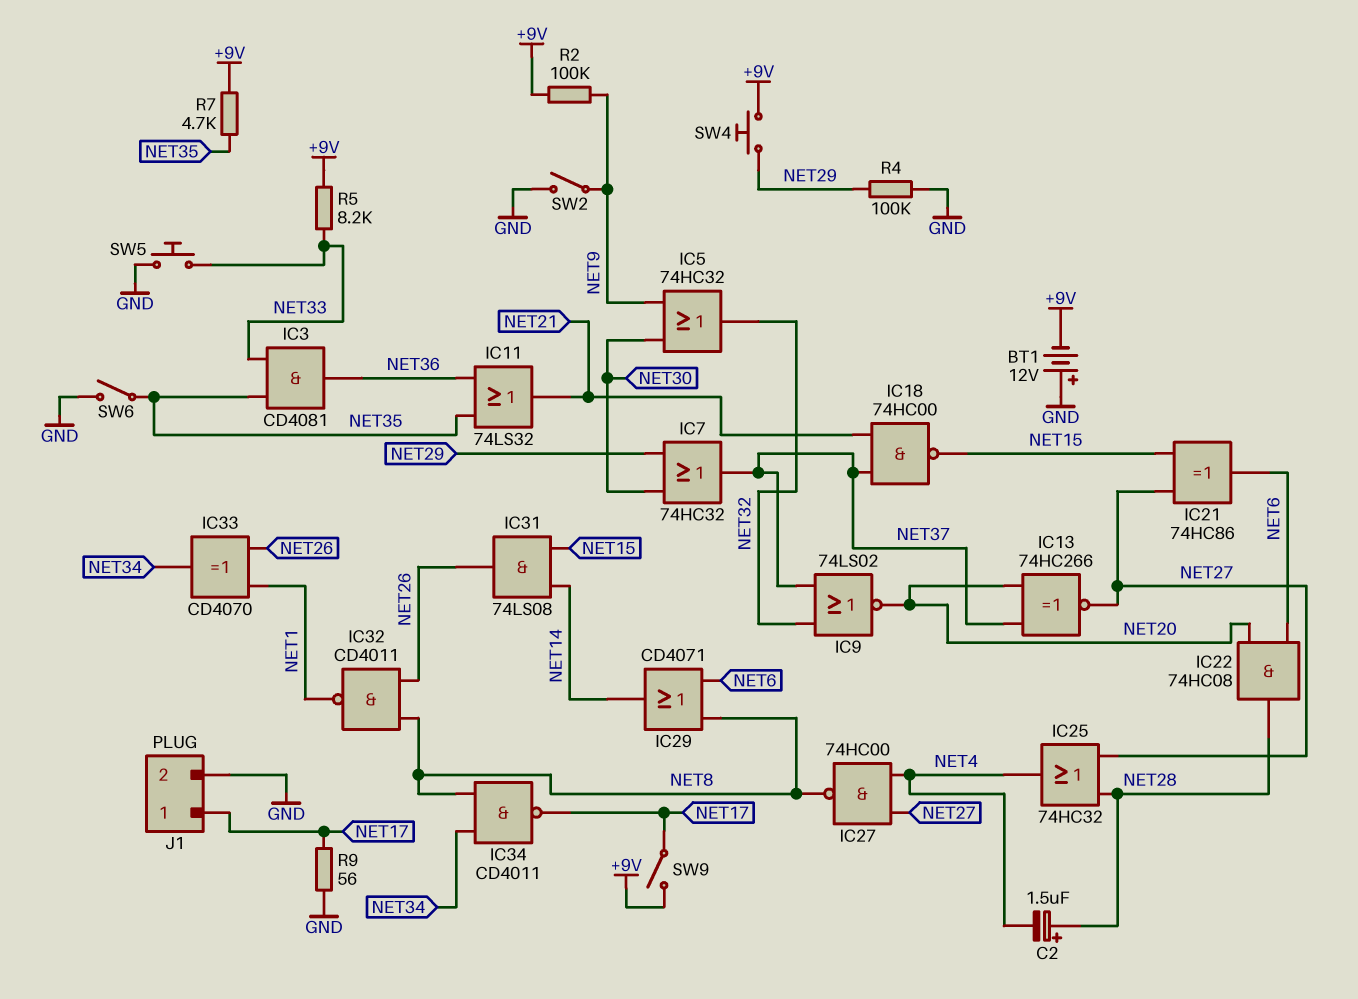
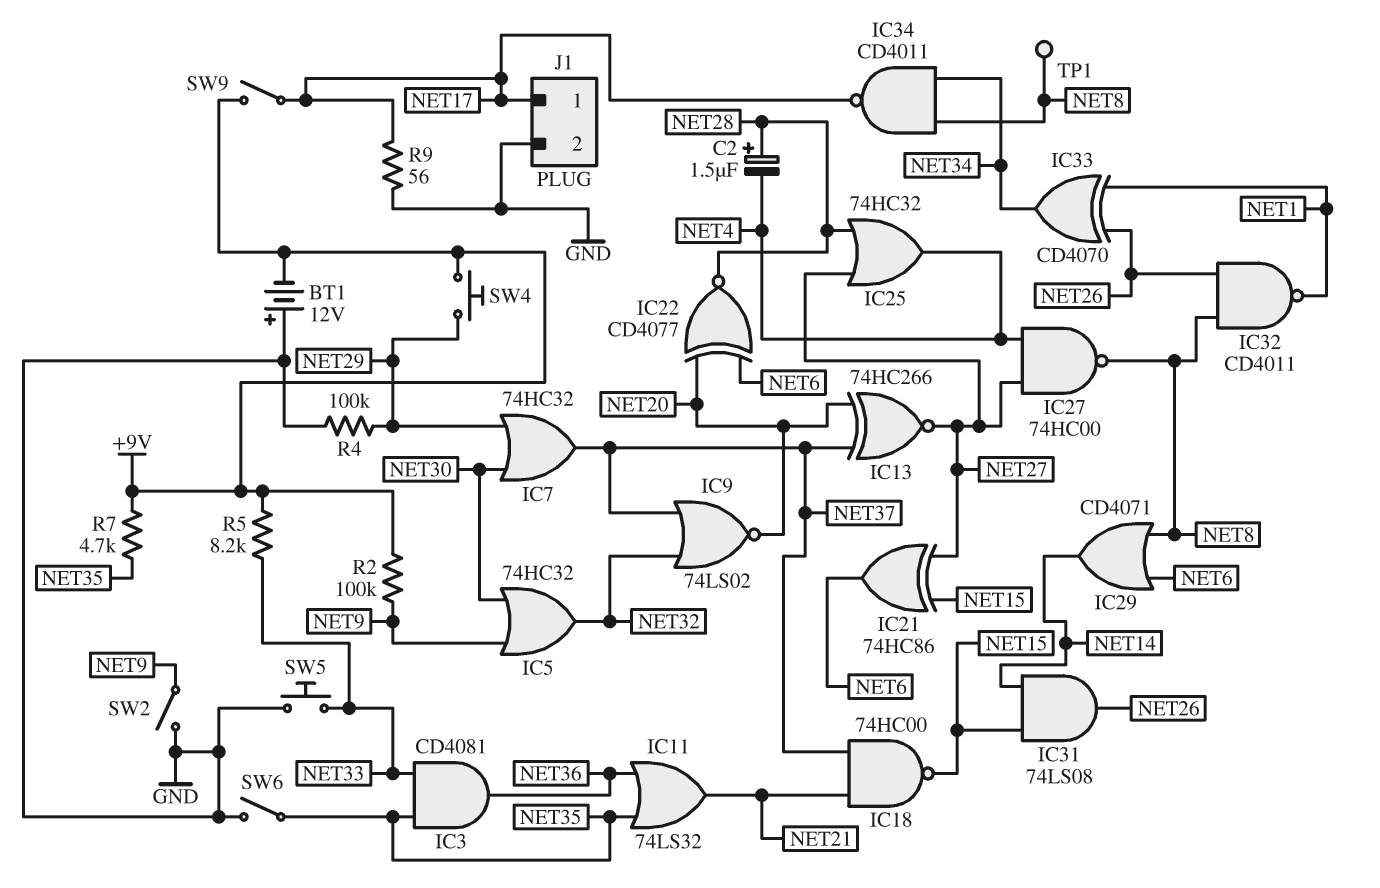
IC22: AND 74HC08 (in NET6, in NET20, out NET28) -> XNOR CD4077 (in NET6, in NET20, out NET28)
TP1: none -> test point (NET8)

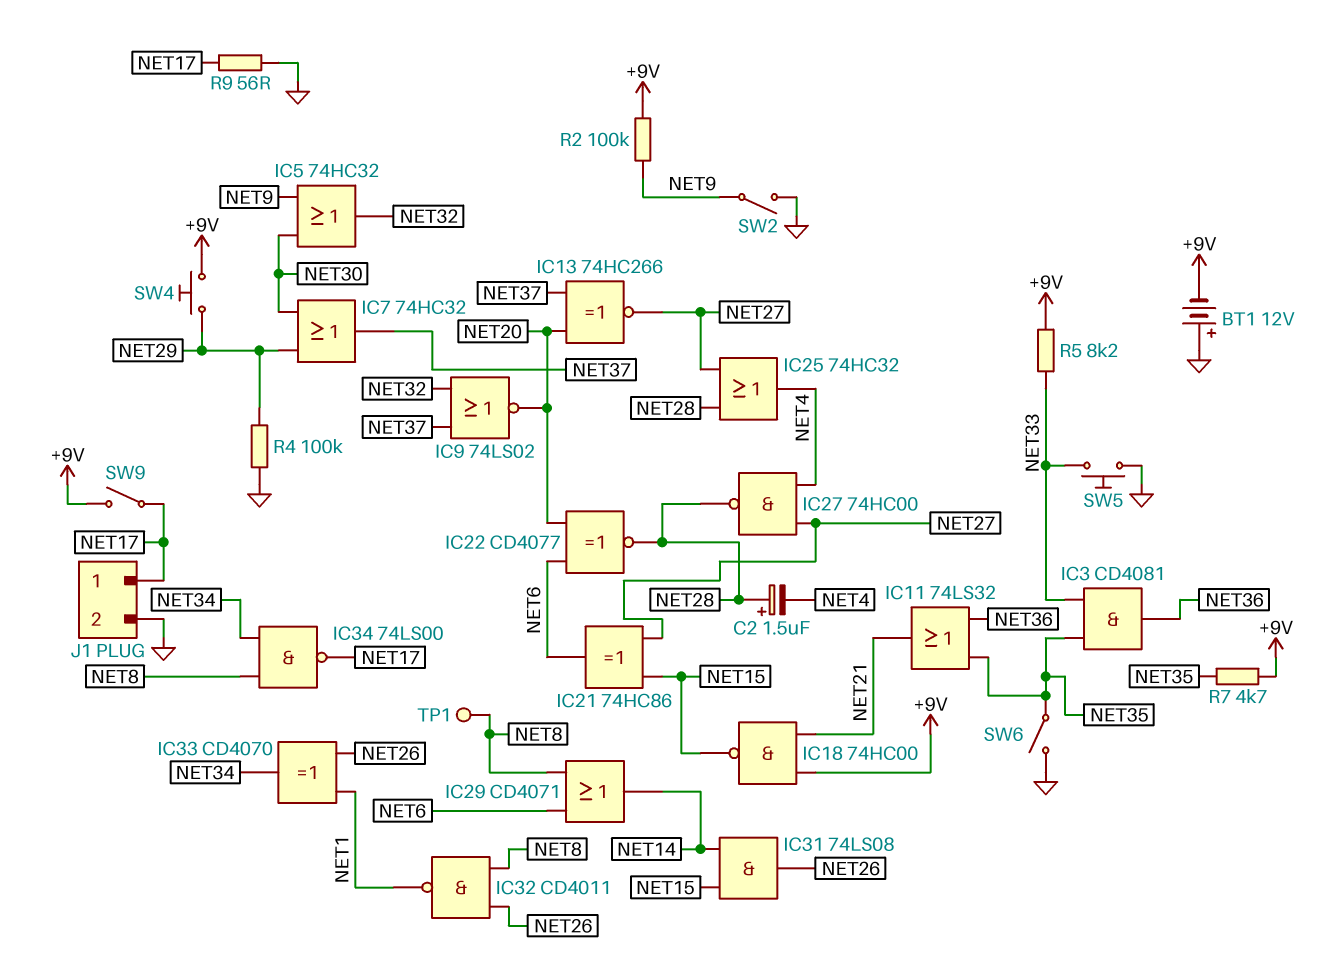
IC18: NAND 74HC00 (in NET21, in NET37, out NET15) -> NAND 74HC00 (in +9V, in NET21, out NET15)
IC27: NAND 74HC00 (in NET4, in NET27, out NET8) -> NAND 74HC00 (in NET4, in NET27, out NET28)
IC34: NAND CD4011 (in NET8, in NET34, out NET17) -> NAND 74LS00 (in NET8, in NET34, out NET17)

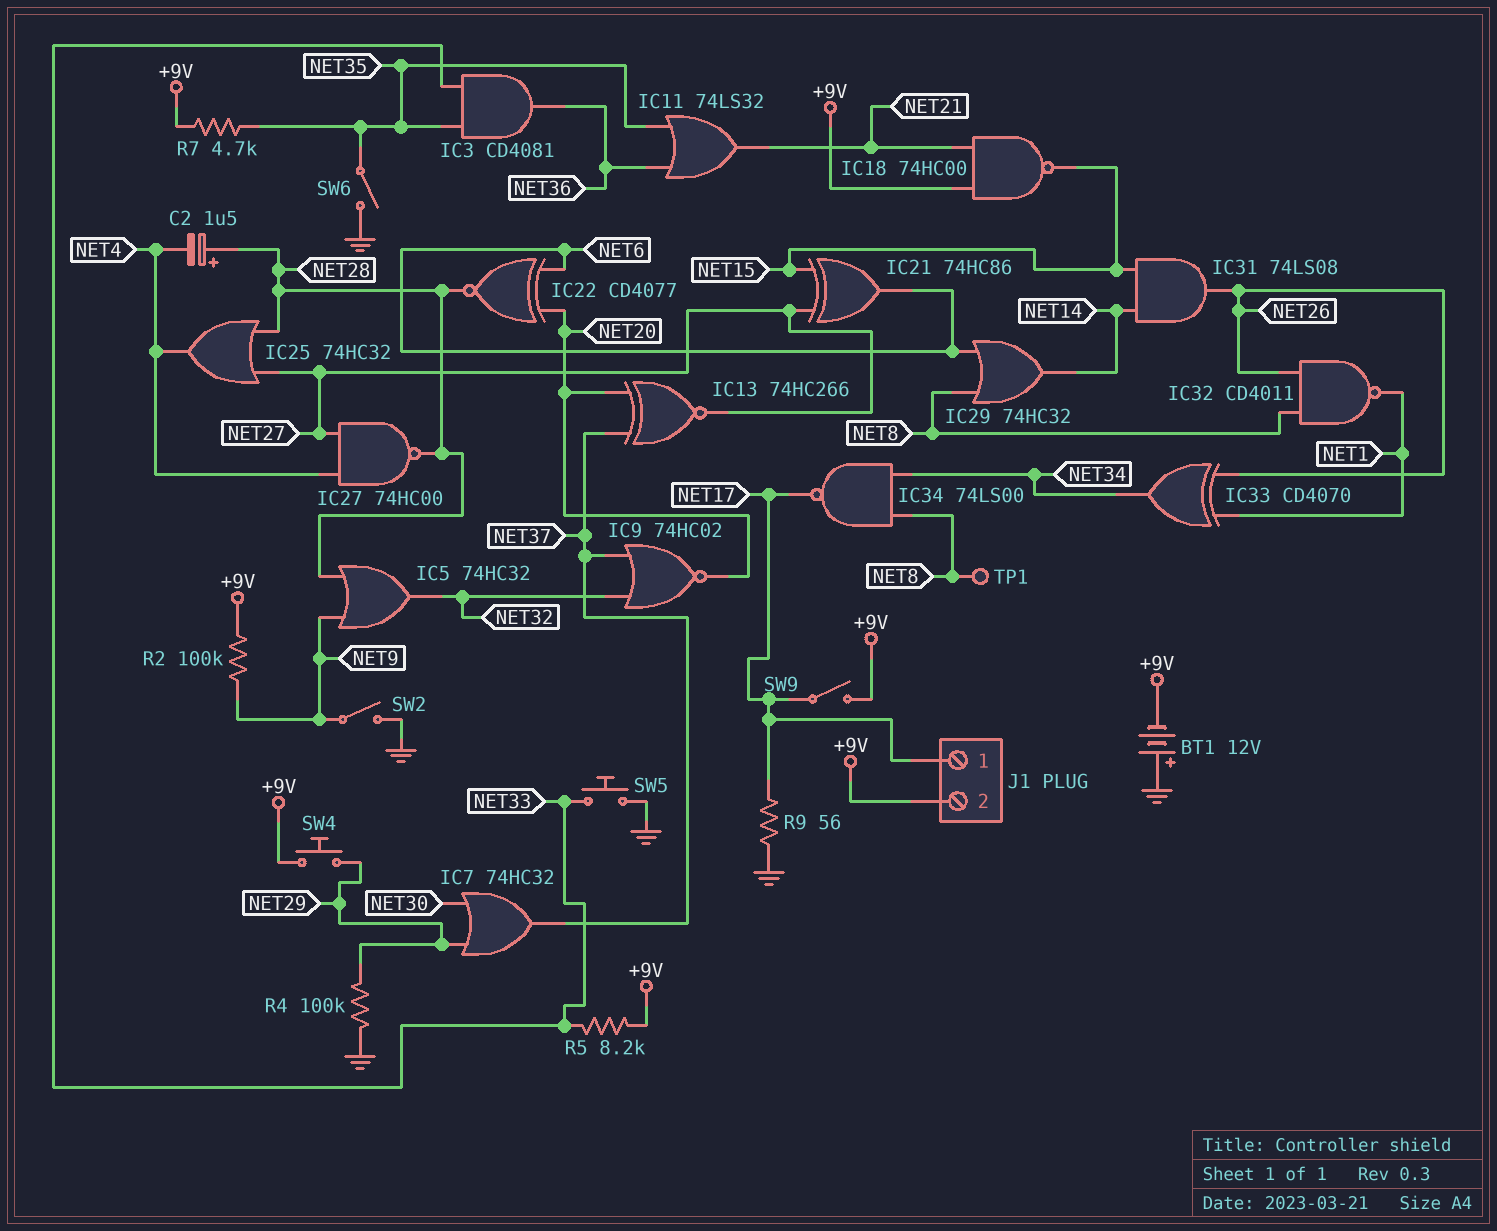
IC5: OR 74HC32 (in NET9, in NET30, out NET32) -> OR 74HC32 (in NET9, in NET28, out NET32)
IC9: NOR 74LS02 (in NET32, in NET37, out NET20) -> NOR 74HC02 (in NET32, in NET37, out NET20)
IC29: OR CD4071 (in NET6, in NET8, out NET14) -> OR 74HC32 (in NET6, in NET8, out NET14)
J1 pin 2: GND -> +9V

